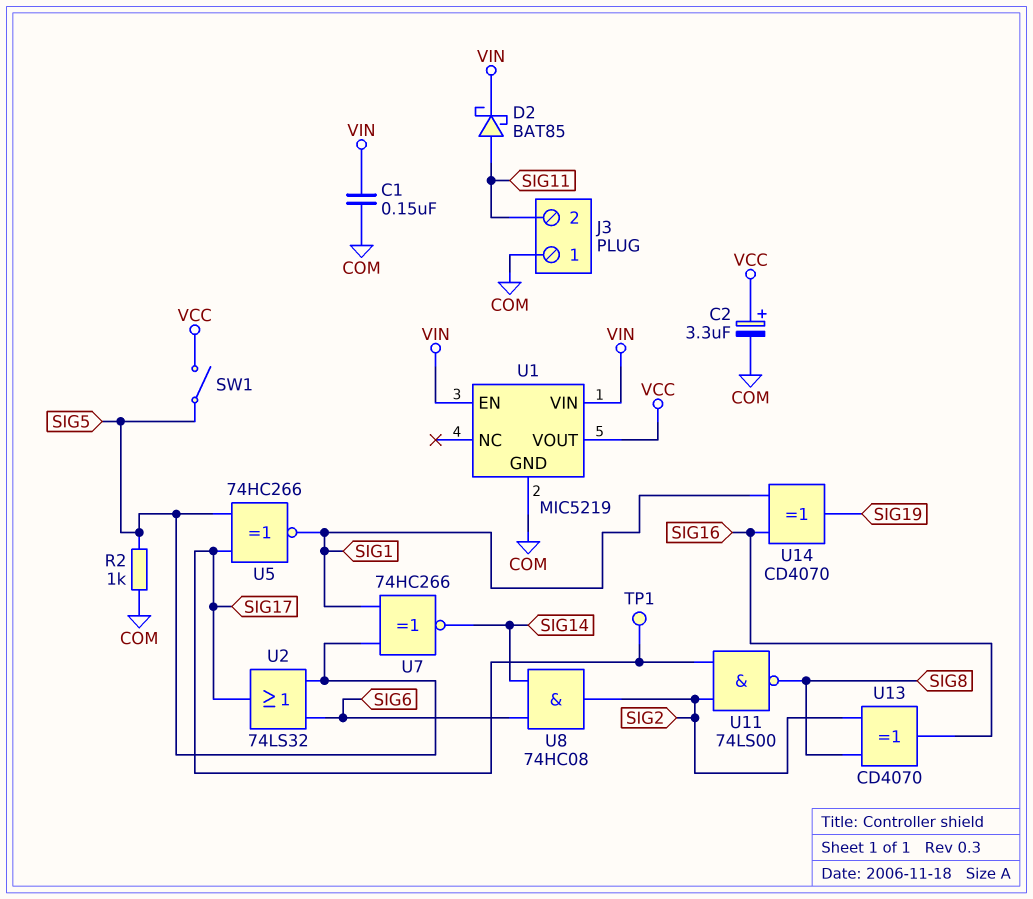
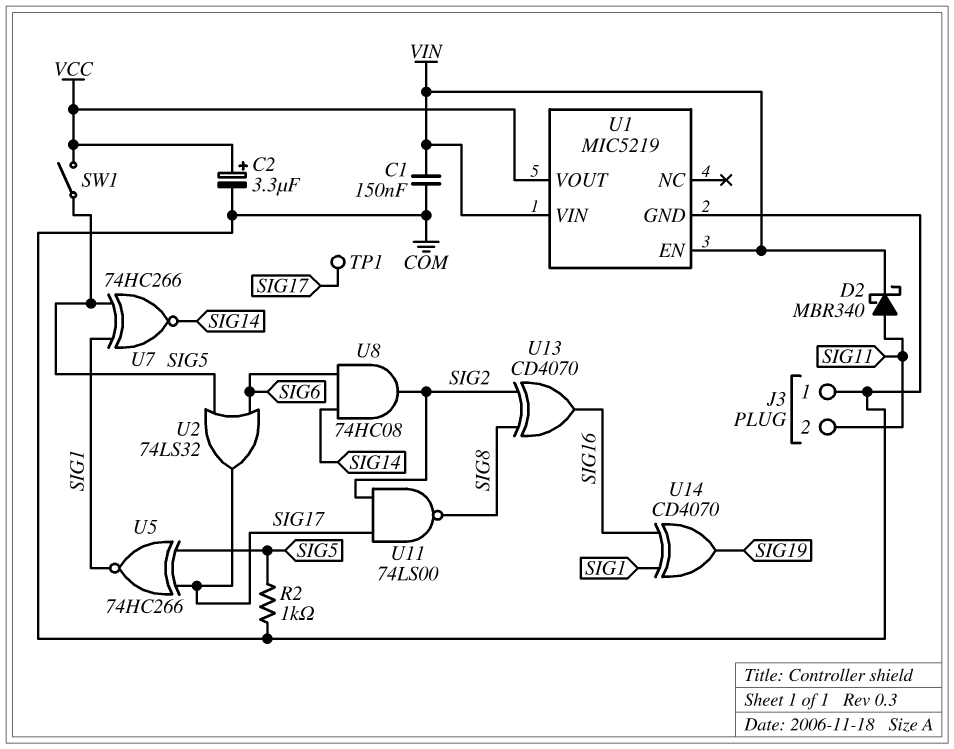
D2: schottky BAT85 (A SIG11, K VIN) -> schottky MBR340 (A SIG11, K VIN)

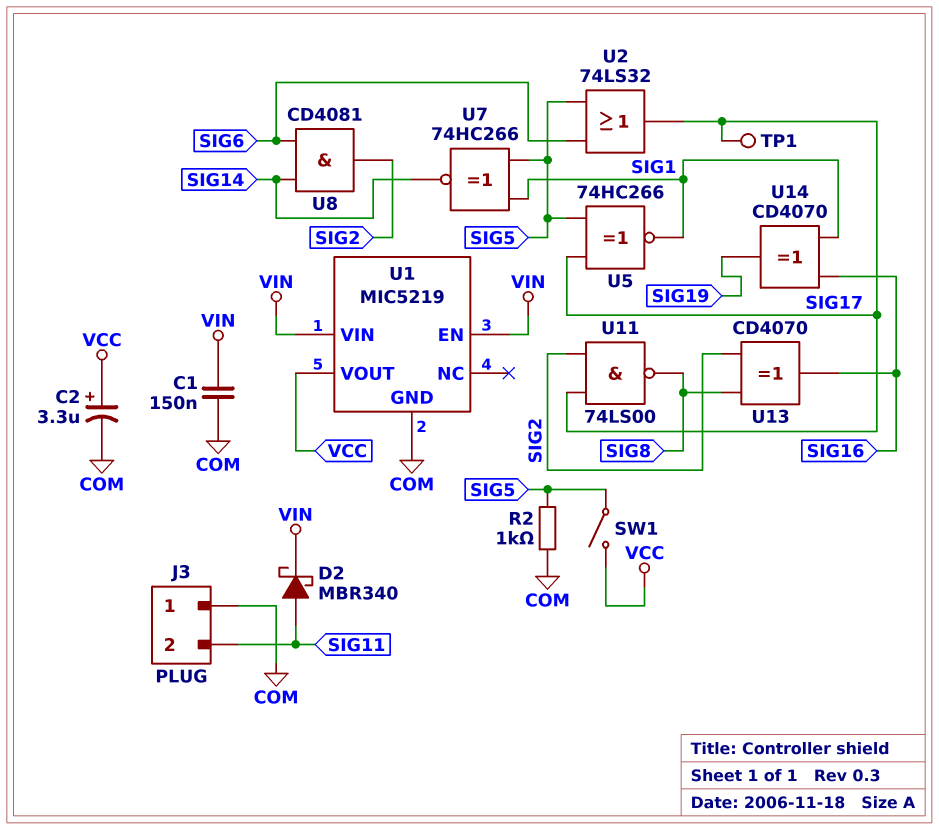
U8: AND 74HC08 (in SIG6, in SIG14, out SIG2) -> AND CD4081 (in SIG6, in SIG14, out SIG2)

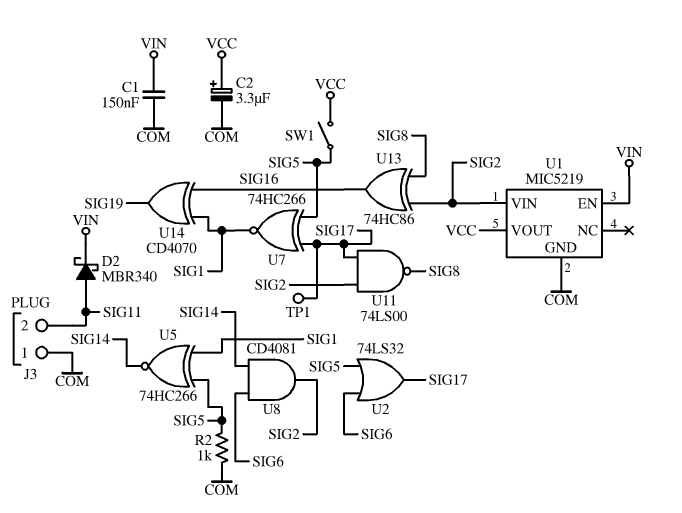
U1 pin VIN: VIN -> SIG2
U5: XNOR 74HC266 (in SIG5, in SIG17, out SIG1) -> XNOR 74HC266 (in SIG1, in SIG5, out SIG14)
U7: XNOR 74HC266 (in SIG1, in SIG5, out SIG14) -> XNOR 74HC266 (in SIG5, in SIG17, out SIG1)
U13: XOR CD4070 (in SIG2, in SIG8, out SIG16) -> XOR 74HC86 (in SIG2, in SIG8, out SIG16)

